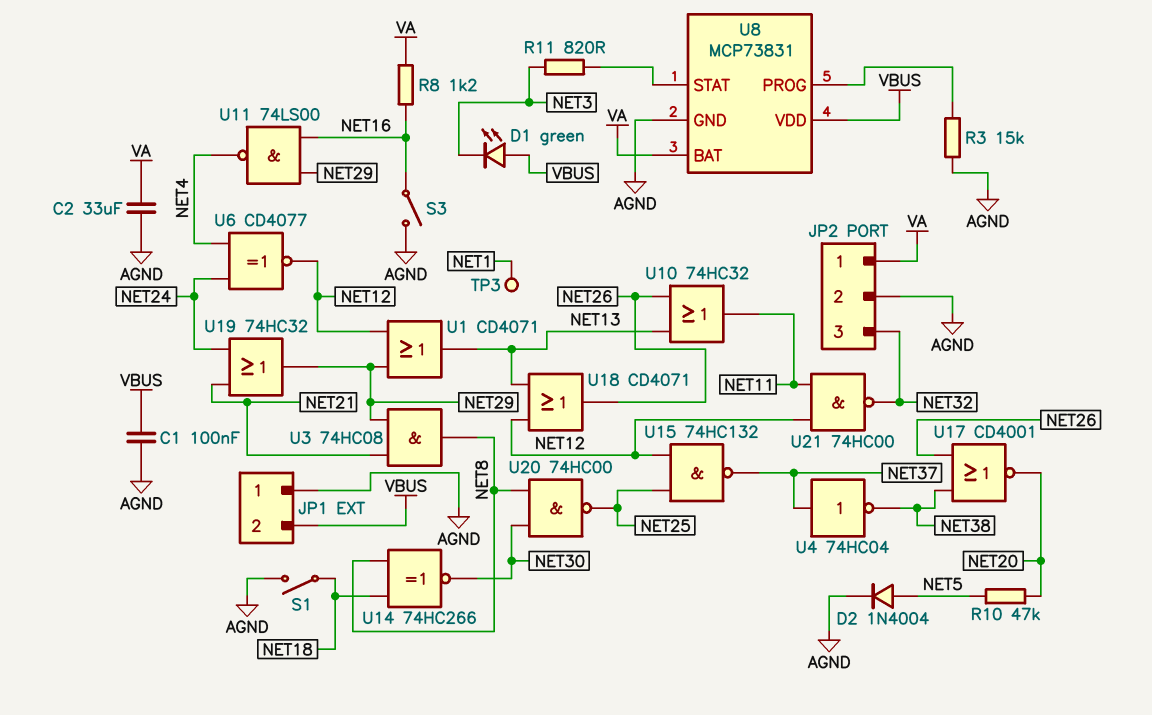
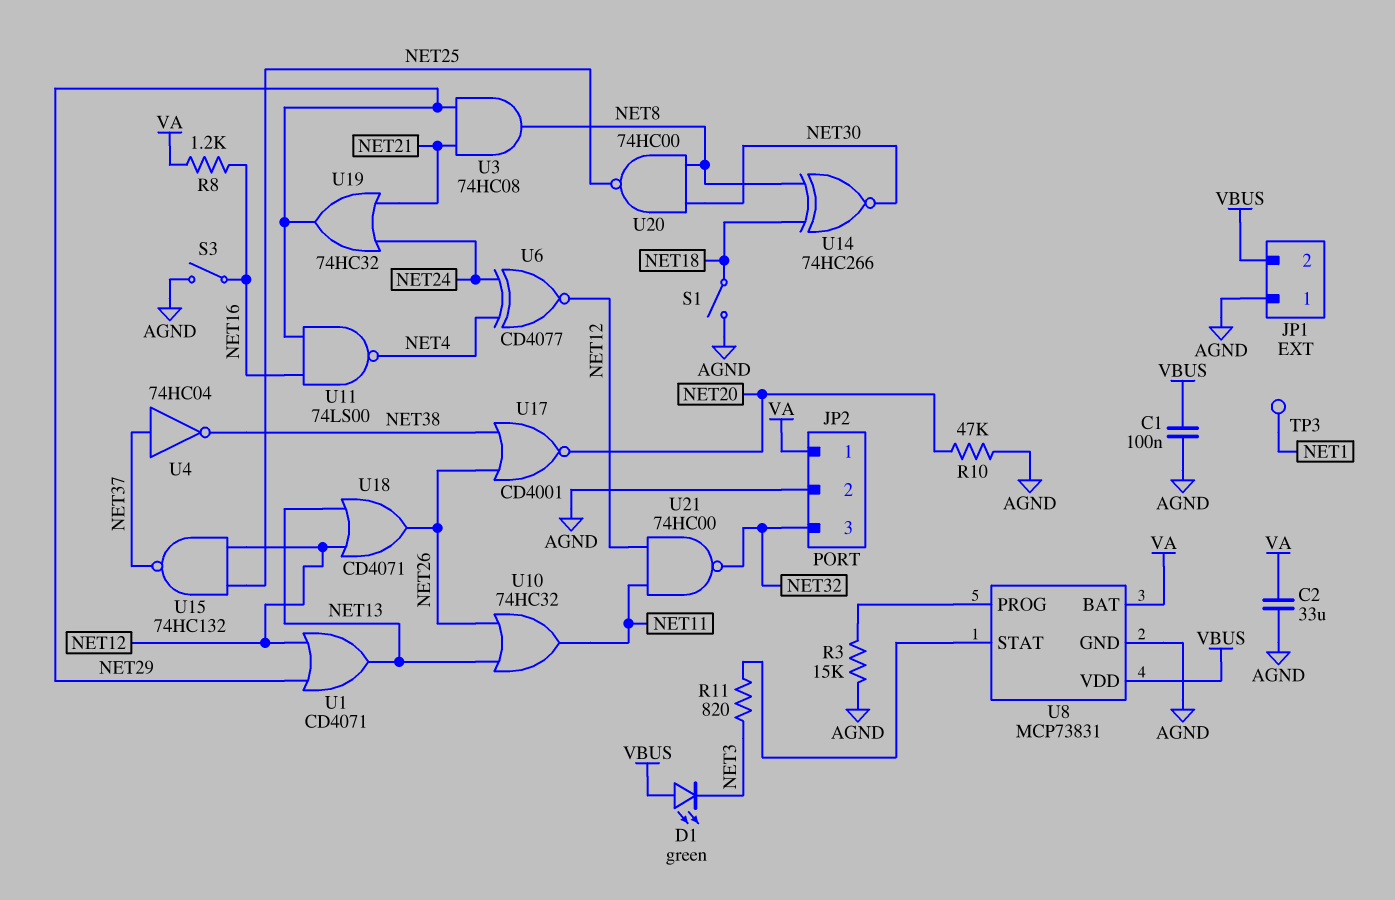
D2: diode 1N4004 (A NET5, K AGND) -> none
R10: 47k (NET5, NET20) -> 47k (AGND, NET20)

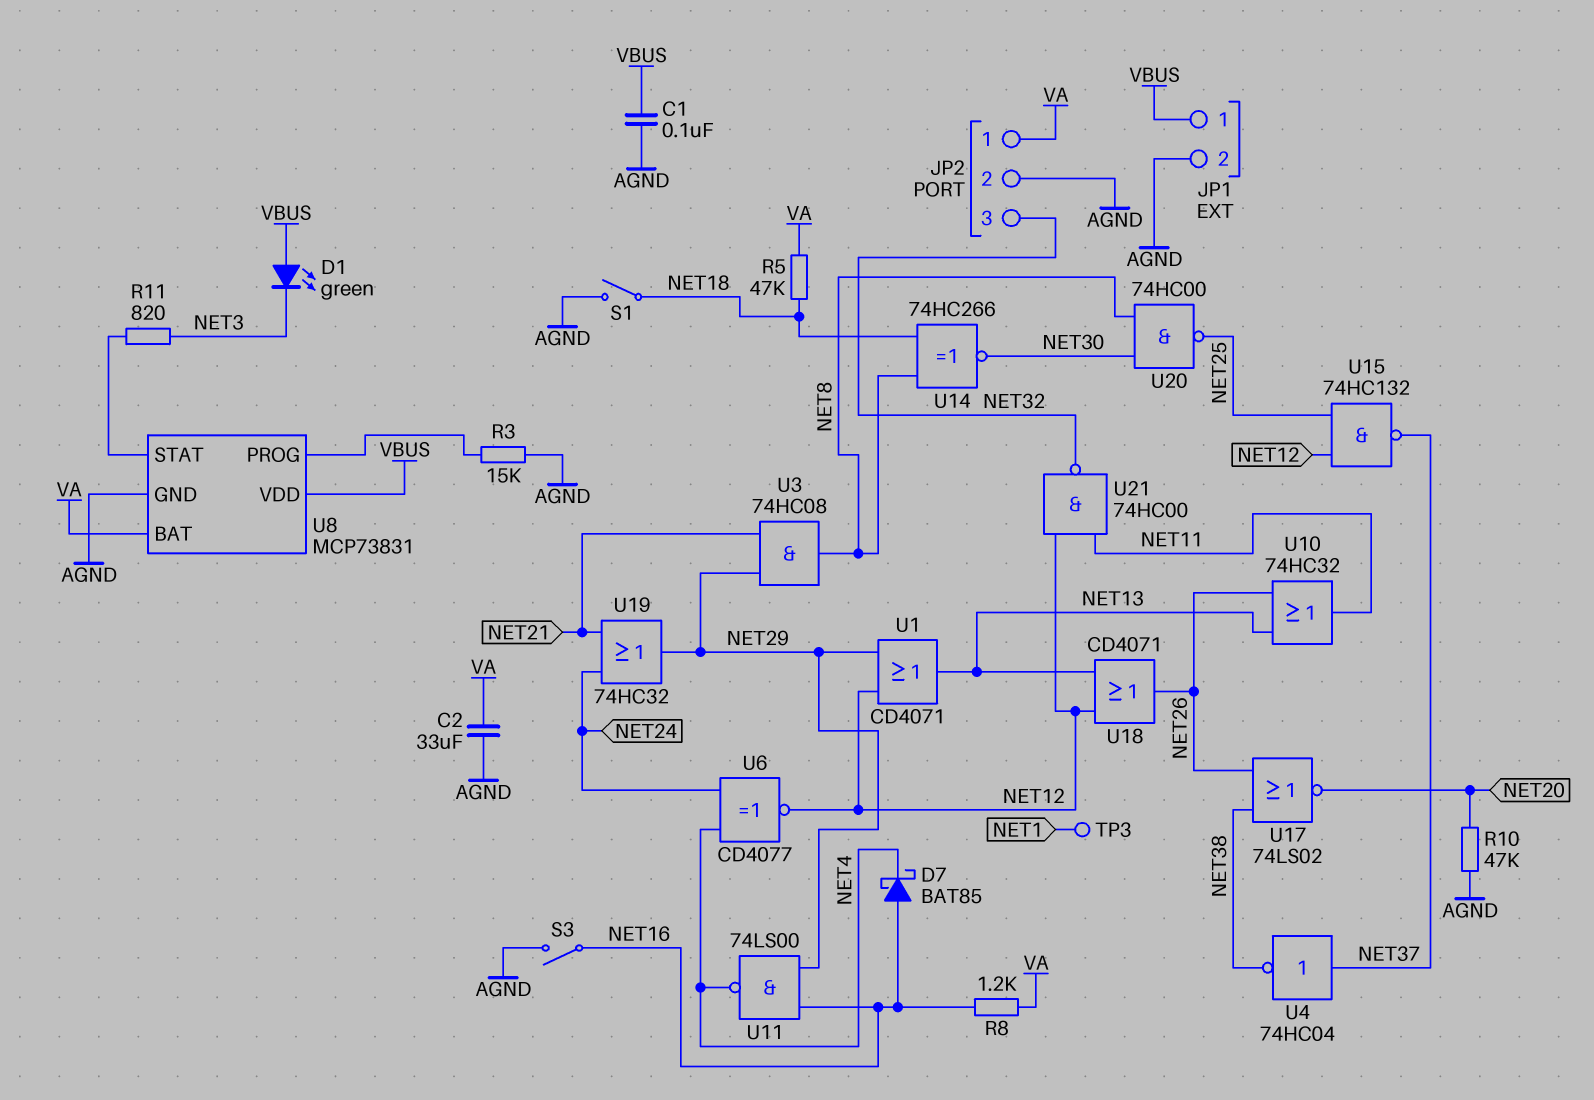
D7: none -> schottky BAT85 (A NET16, K NET4)
JP1 pin 1: AGND -> VBUS
JP1 pin 2: VBUS -> AGND
R5: none -> 47k (NET18, VA)
U17: NOR CD4001 (in NET26, in NET38, out NET20) -> NOR 74LS02 (in NET26, in NET38, out NET20)

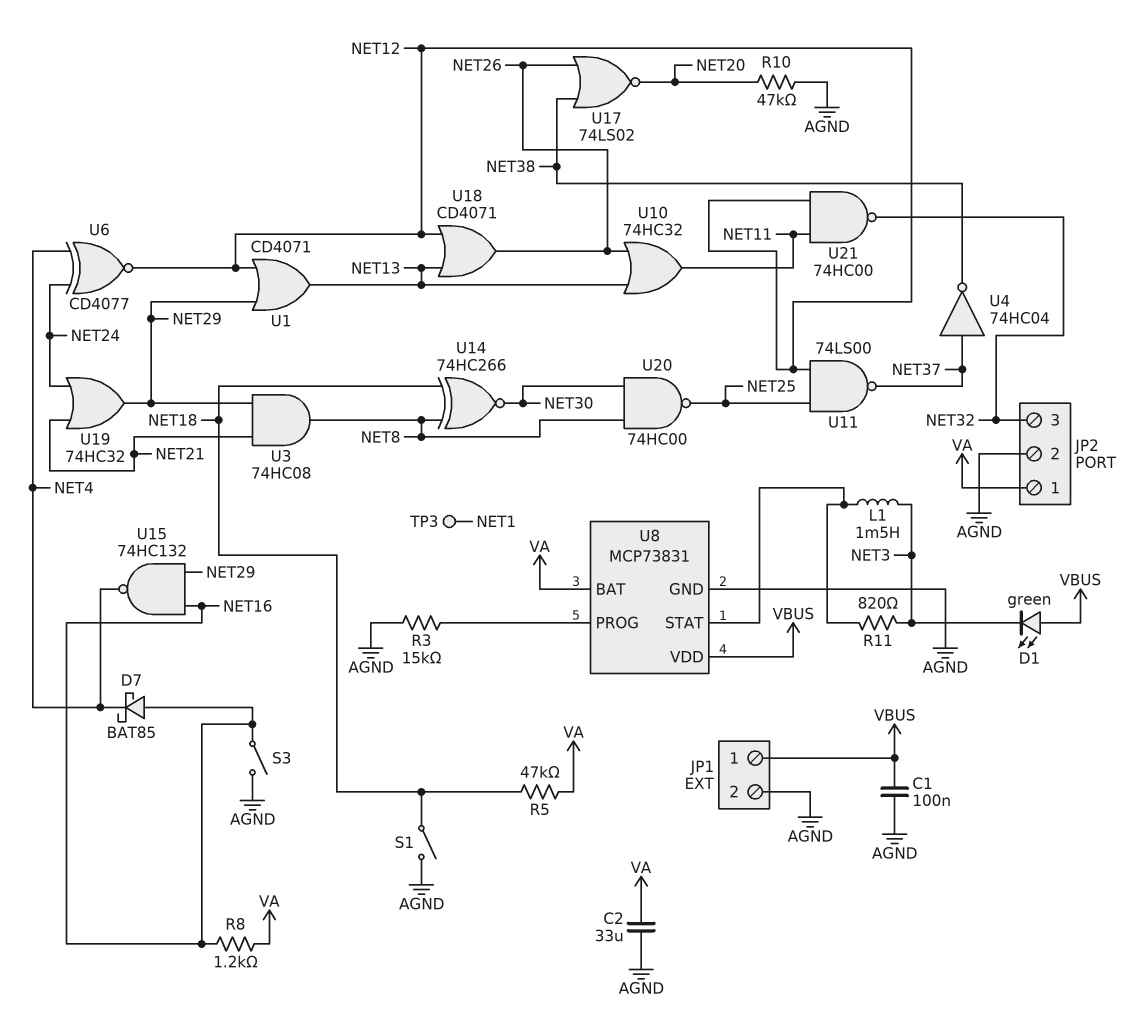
L1: none -> 1.5mH (NET3, U8/STAT)
U11: NAND 74LS00 (in NET16, in NET29, out NET4) -> NAND 74LS00 (in NET12, in NET25, out NET37)
U15: NAND 74HC132 (in NET12, in NET25, out NET37) -> NAND 74HC132 (in NET16, in NET29, out NET4)

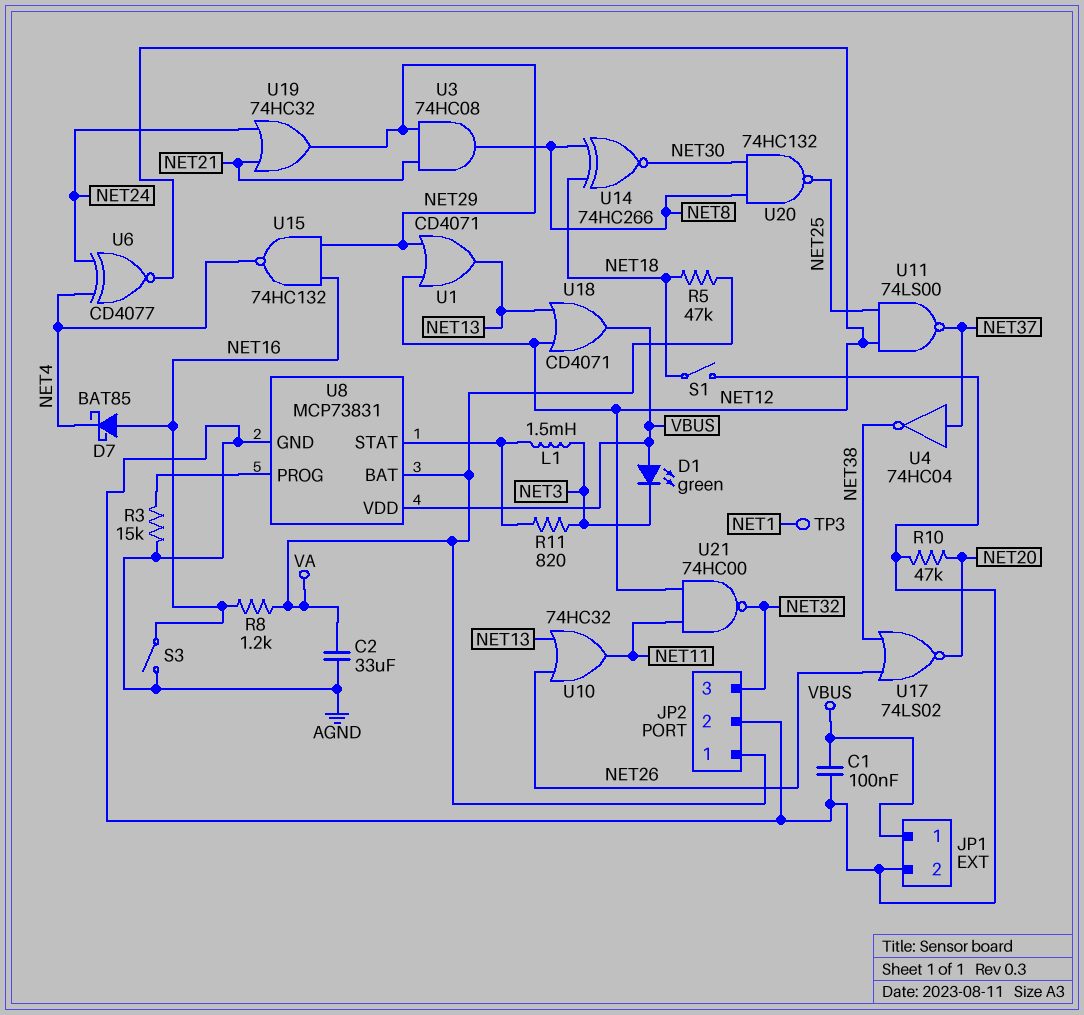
U18: OR CD4071 (in NET12, in NET13, out NET26) -> OR CD4071 (in NET12, in NET13, out VBUS)
U20: NAND 74HC00 (in NET8, in NET30, out NET25) -> NAND 74HC132 (in NET8, in NET30, out NET25)

